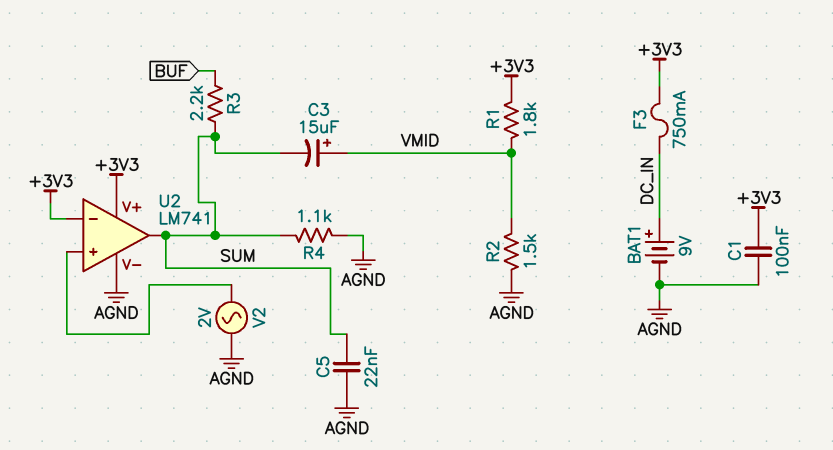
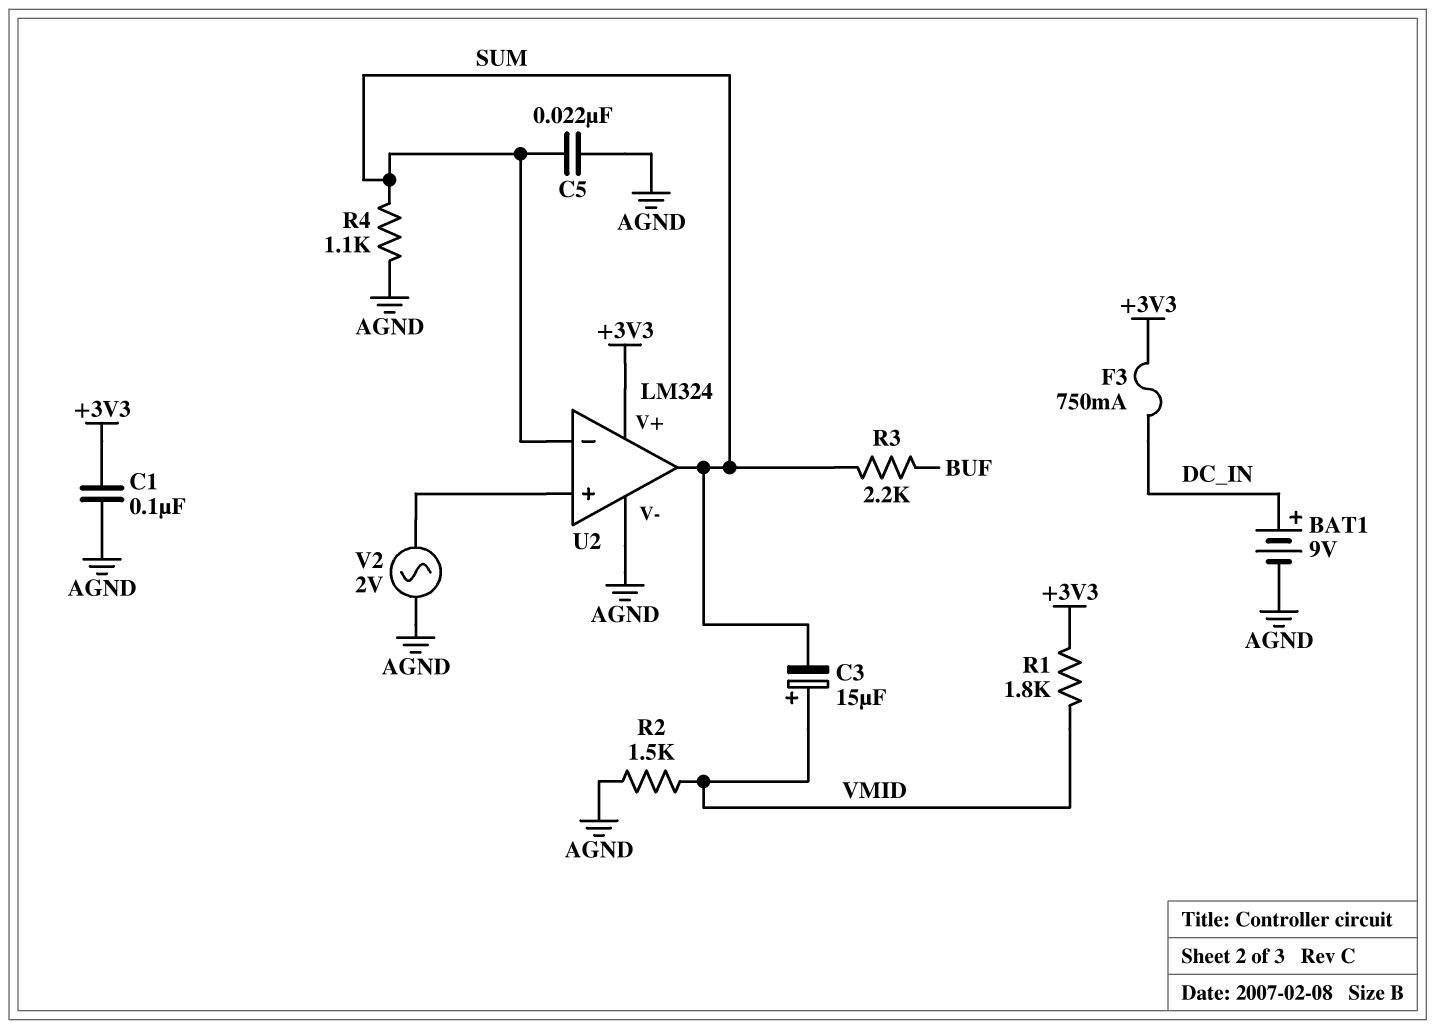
U2: LM741 -> LM324
U2 pin in-: +3V3 -> SUM

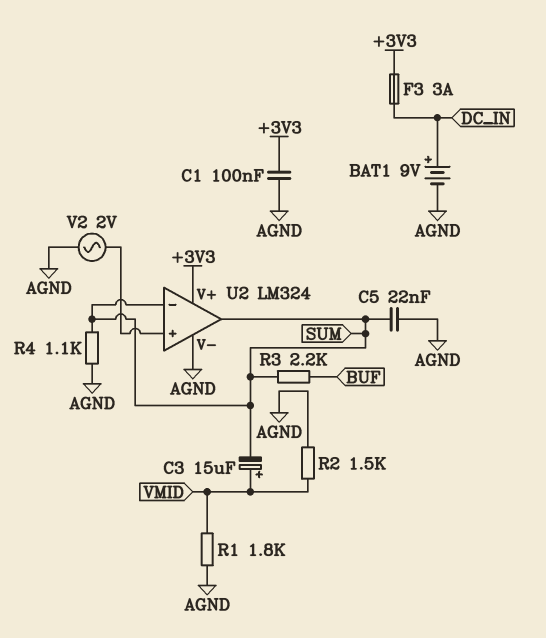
F3: 750mA (+3V3, DC_IN) -> 3A (+3V3, DC_IN)
R1: 1.8k (+3V3, VMID) -> 1.8k (AGND, VMID)

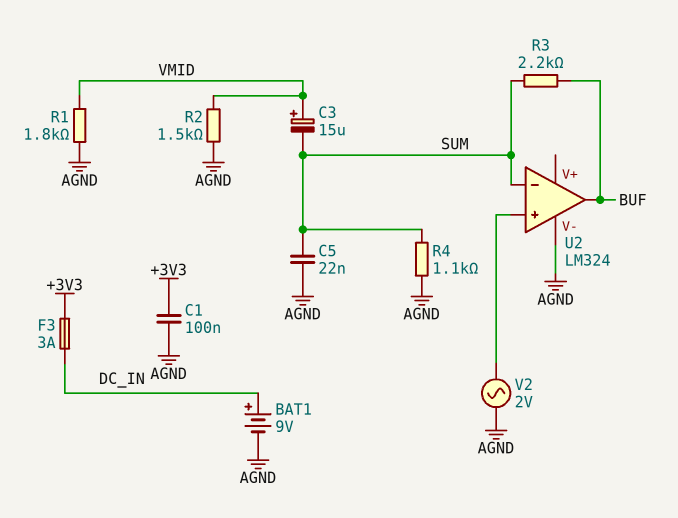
U2 pin V+: +3V3 -> none
U2 pin out: SUM -> BUF

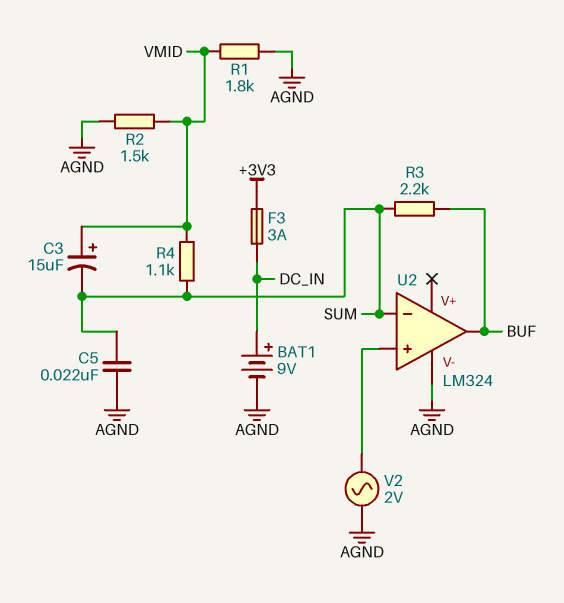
C1: 100nF (+3V3, AGND) -> none
R4: 1.1k (AGND, SUM) -> 1.1k (SUM, VMID)

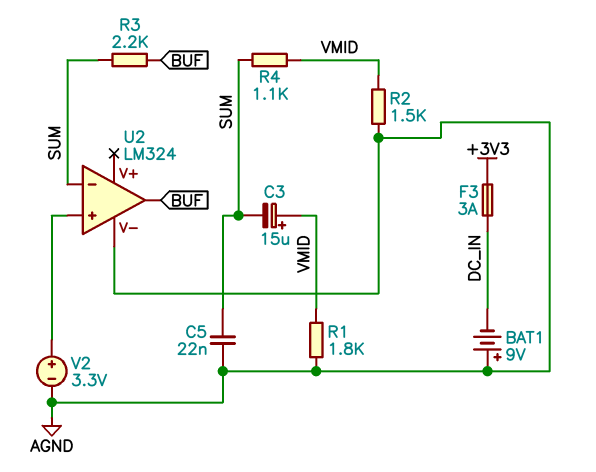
BAT1: 9V (plus DC_IN, minus AGND) -> 9V (plus AGND, minus DC_IN)
V2: AC 2V (AGND, U2/in+) -> 3.3V (plus U2/in+, minus AGND)

